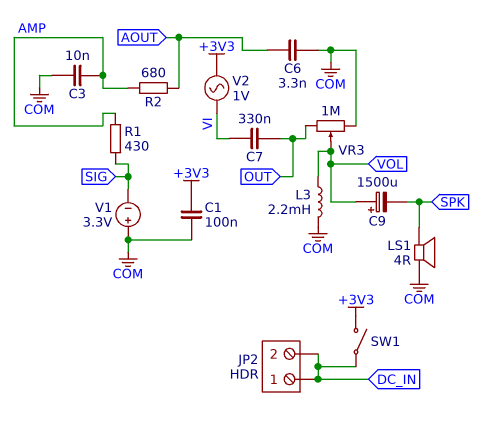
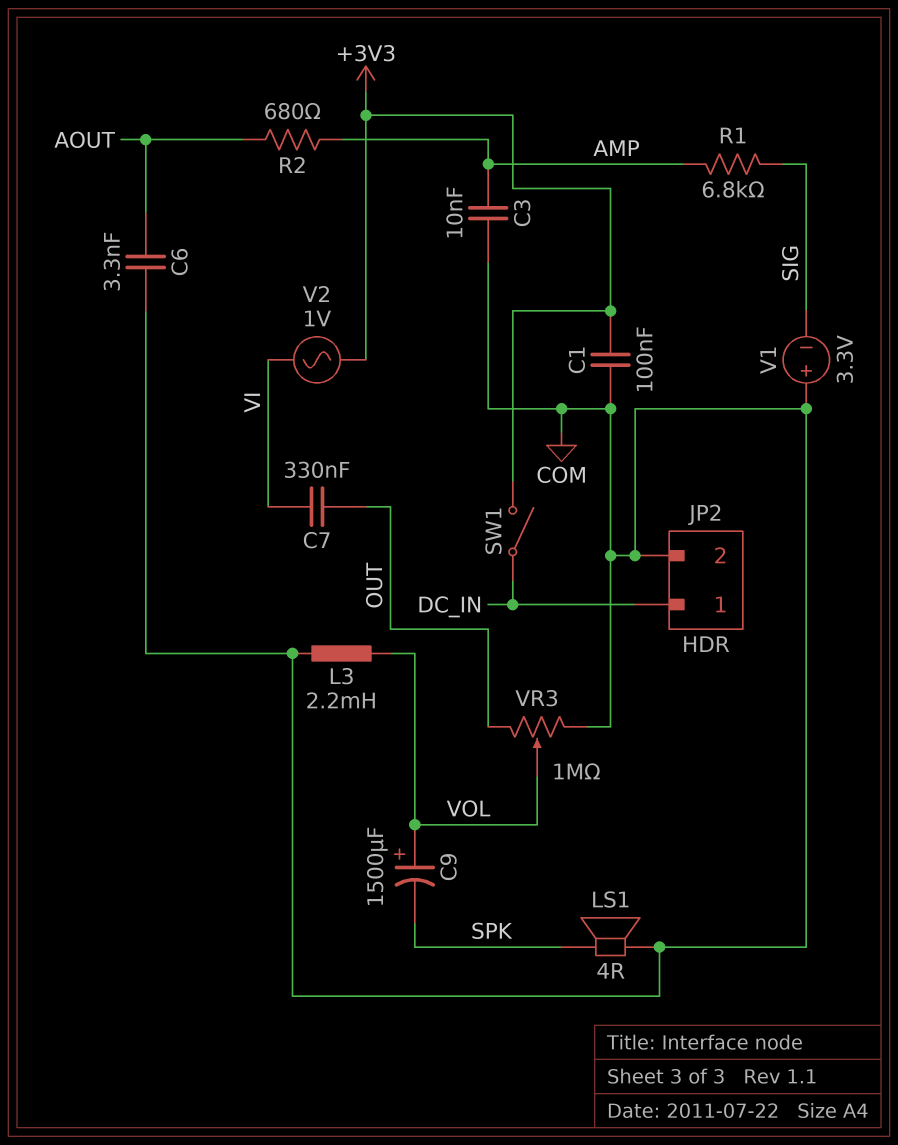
JP2 pin 2: DC_IN -> COM
R1: 430 (AMP, SIG) -> 6.8k (AMP, SIG)

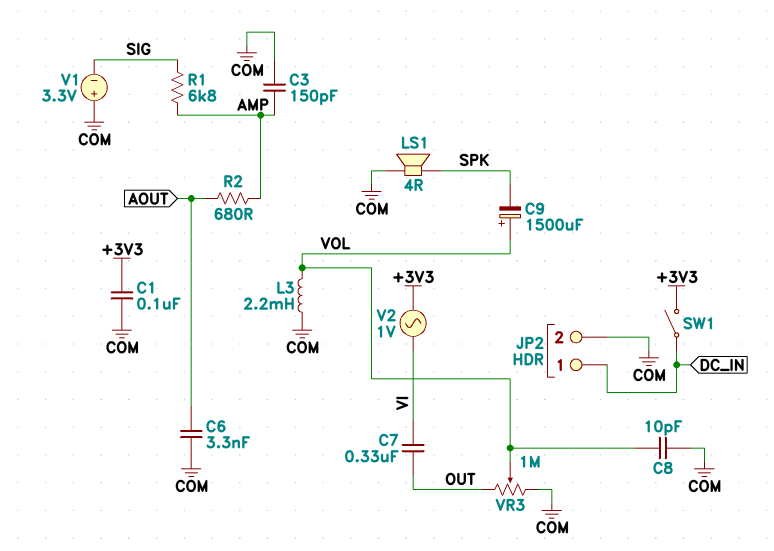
C3: 10nF (AMP, COM) -> 150pF (AMP, COM)
C8: none -> 10pF (COM, VOL)

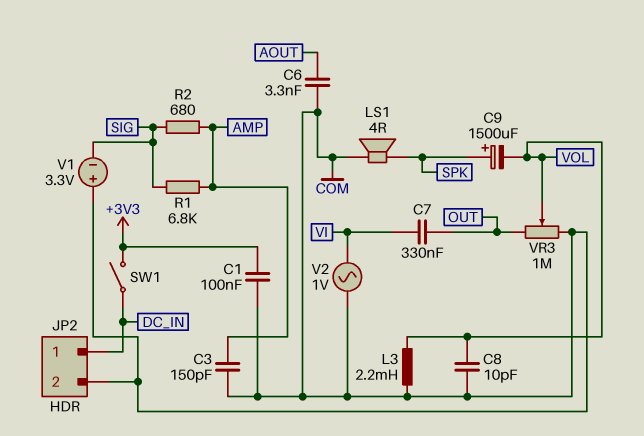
C9: 1500uF (plus VOL, minus SPK) -> 1500uF (plus SPK, minus VOL)
R2: 680 (AMP, AOUT) -> 680 (AMP, SIG)
V2: AC 1V (+3V3, VI) -> AC 1V (COM, VI)

